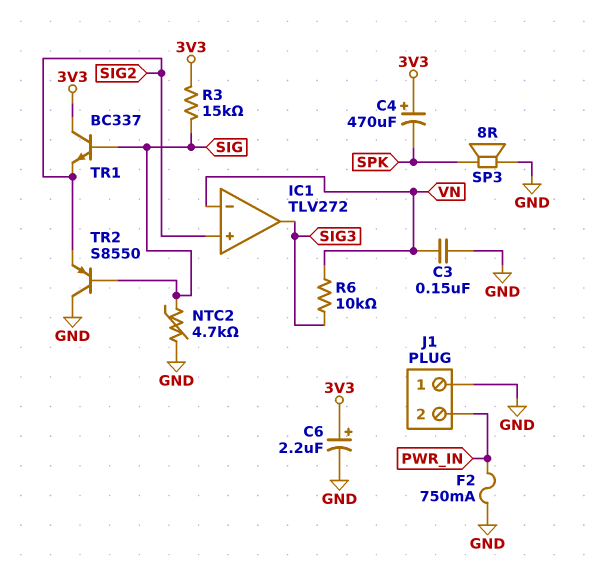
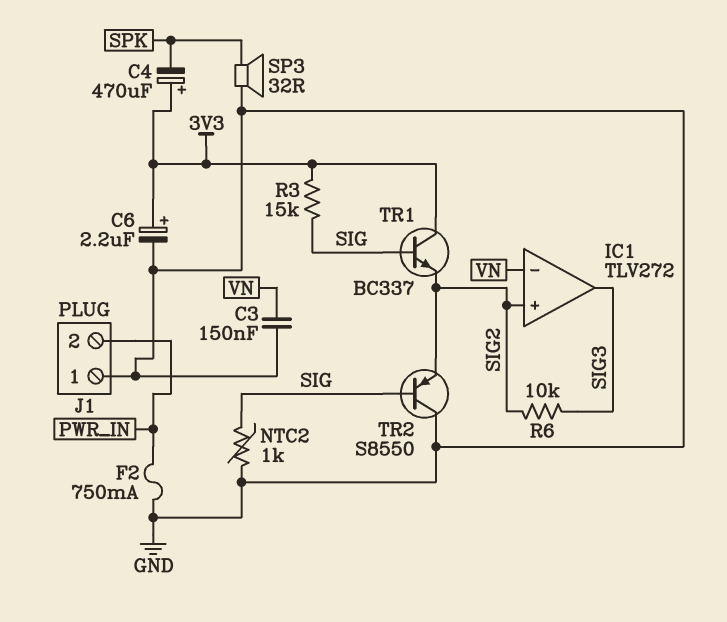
NTC2: 4.7k (GND, SIG) -> 1k (GND, SIG)
R6: 10k (SIG3, VN) -> 10k (SIG2, SIG3)
SP3: speaker 8R (GND, SPK) -> speaker 32R (GND, SPK)

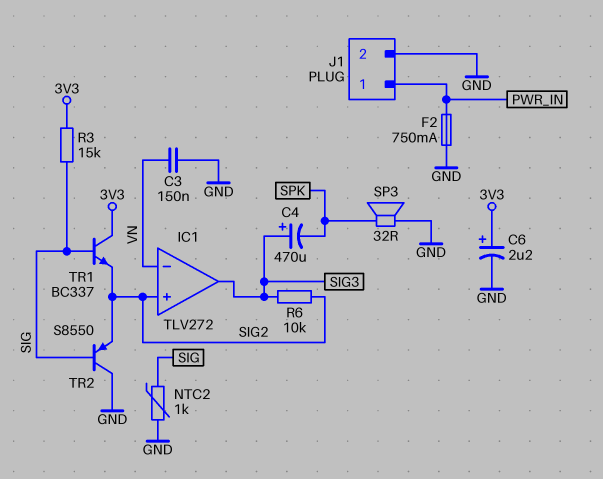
C4: 470uF (plus 3V3, minus SPK) -> 470uF (plus SIG3, minus SPK)
J1 pin 1: GND -> PWR_IN
J1 pin 2: PWR_IN -> GND

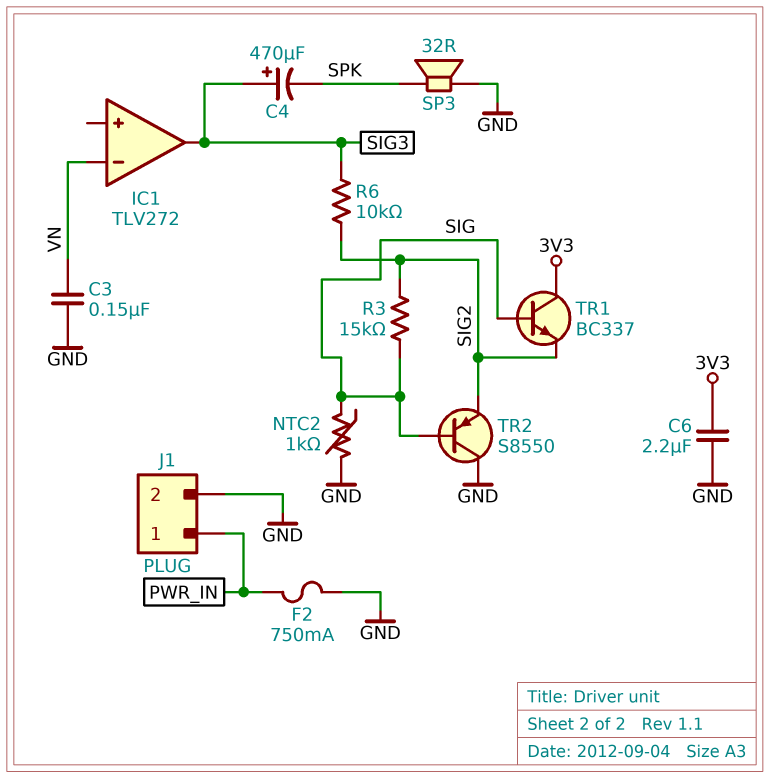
C6: 2.2uF (plus 3V3, minus GND) -> 2.2uF (3V3, GND)
IC1 pin in+: SIG2 -> none
R3: 15k (3V3, SIG) -> 15k (SIG, SIG2)

